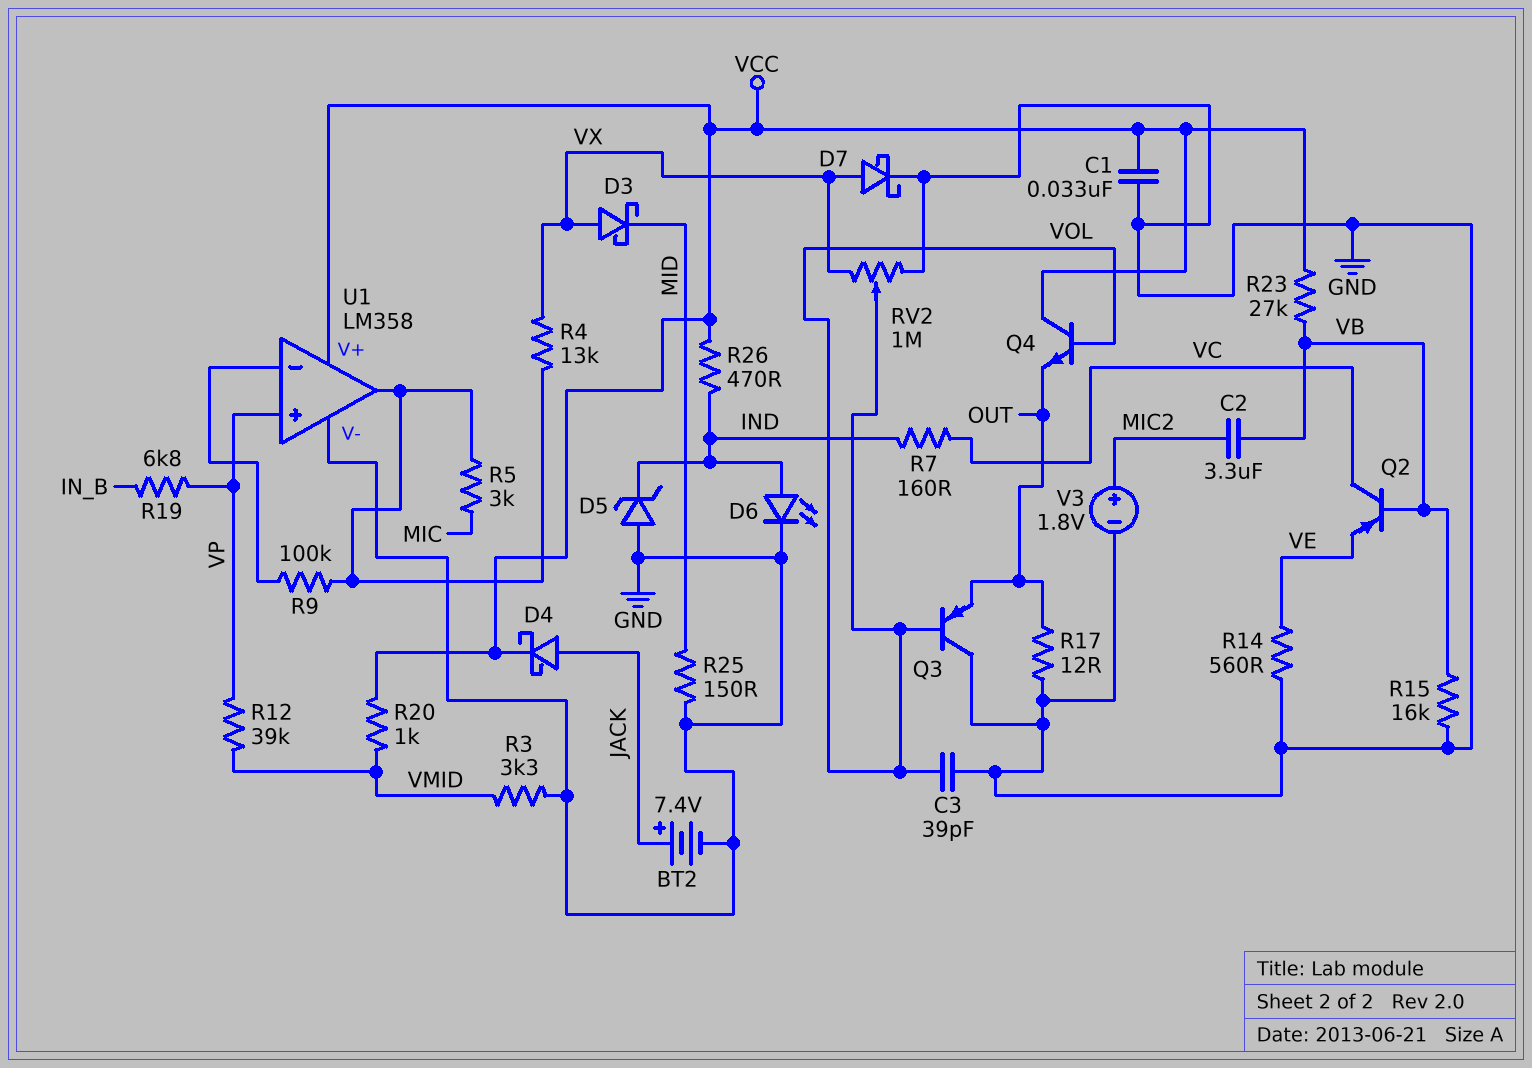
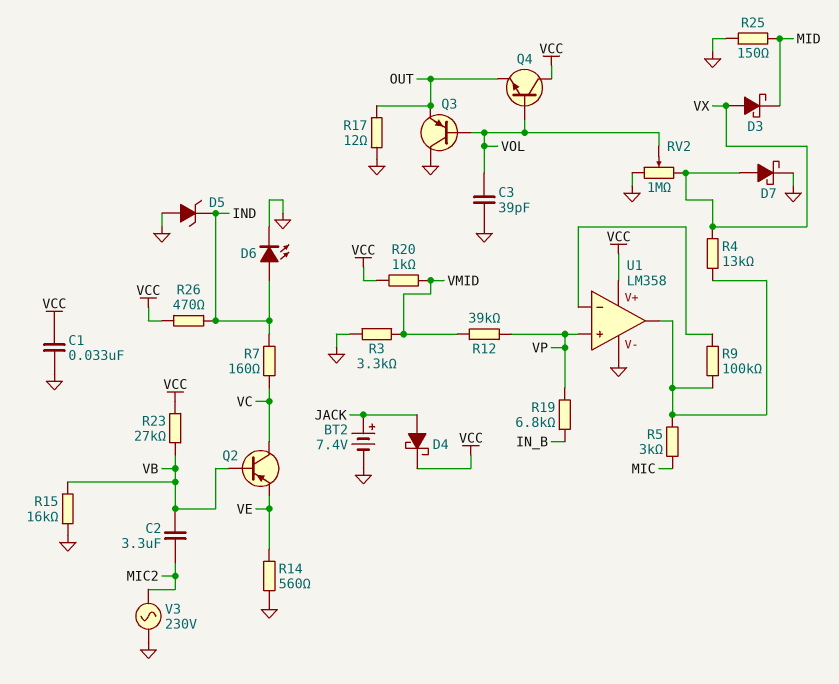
V3: 1.8V (plus MIC2, minus GND) -> AC 230V (GND, MIC2)

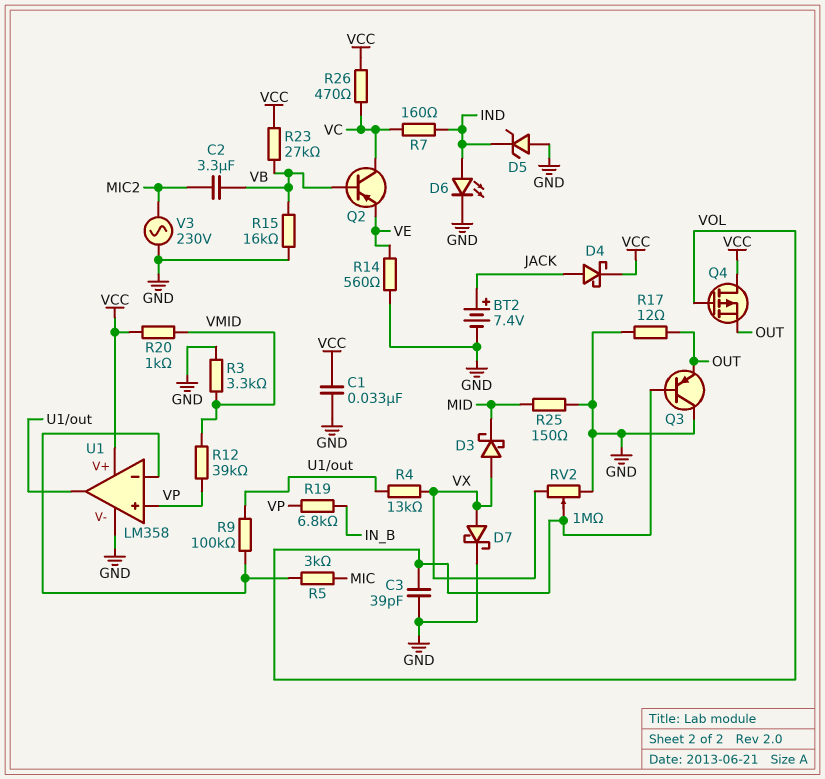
Q4: NPN (B VOL, C VCC, E OUT) -> PMOS (G VOL, D VCC, S OUT)
R5: 3k (MIC, U1/out) -> 3k (MIC, U1/in-)
R26: 470 (IND, VCC) -> 470 (VC, VCC)

